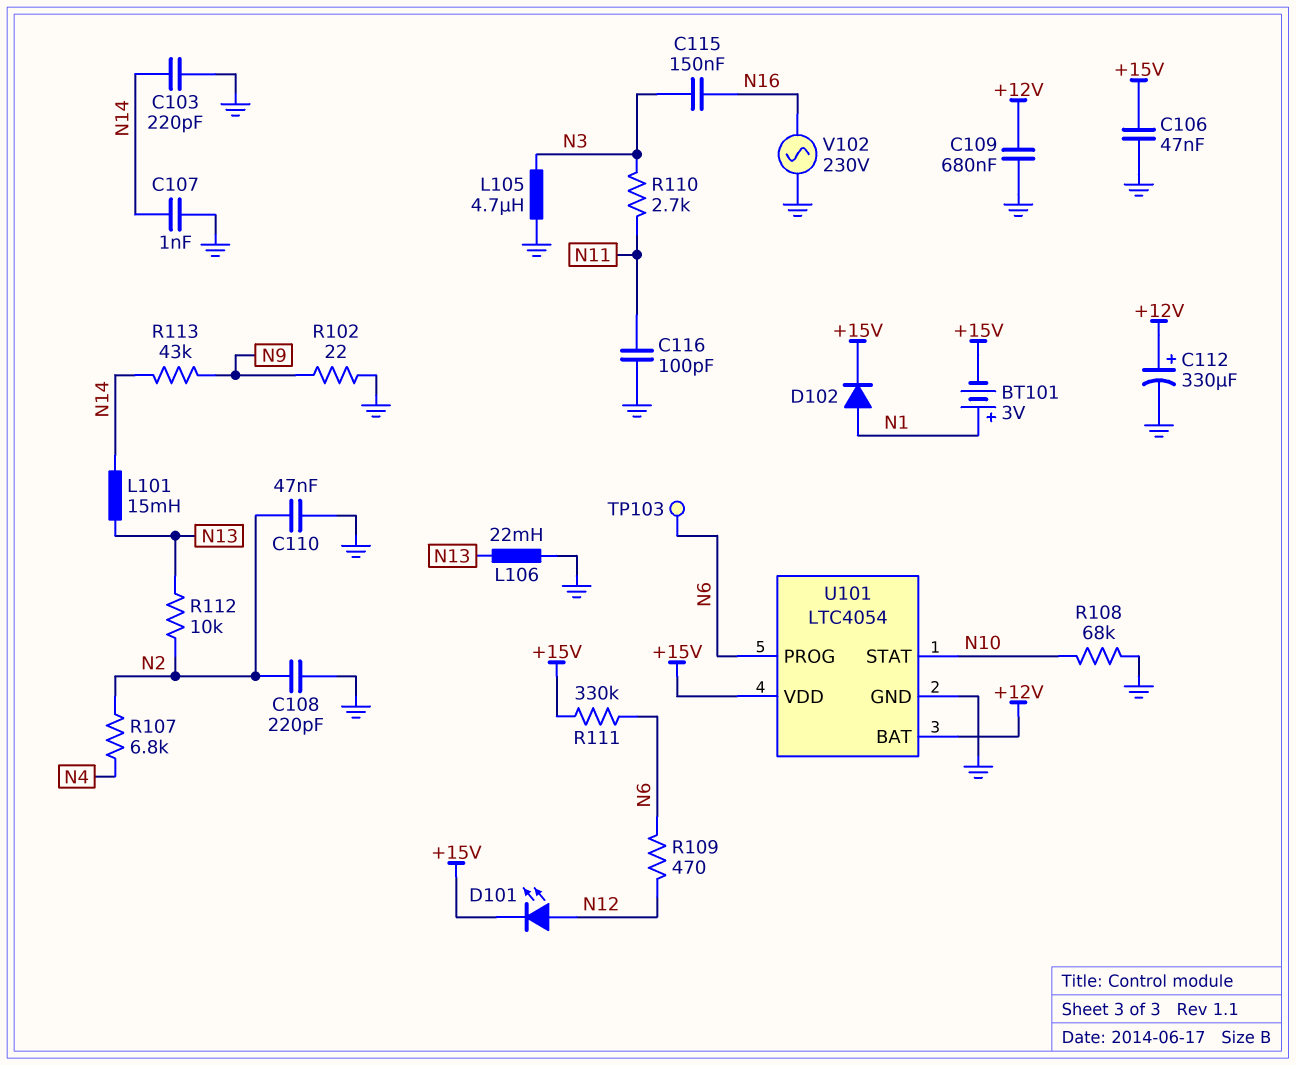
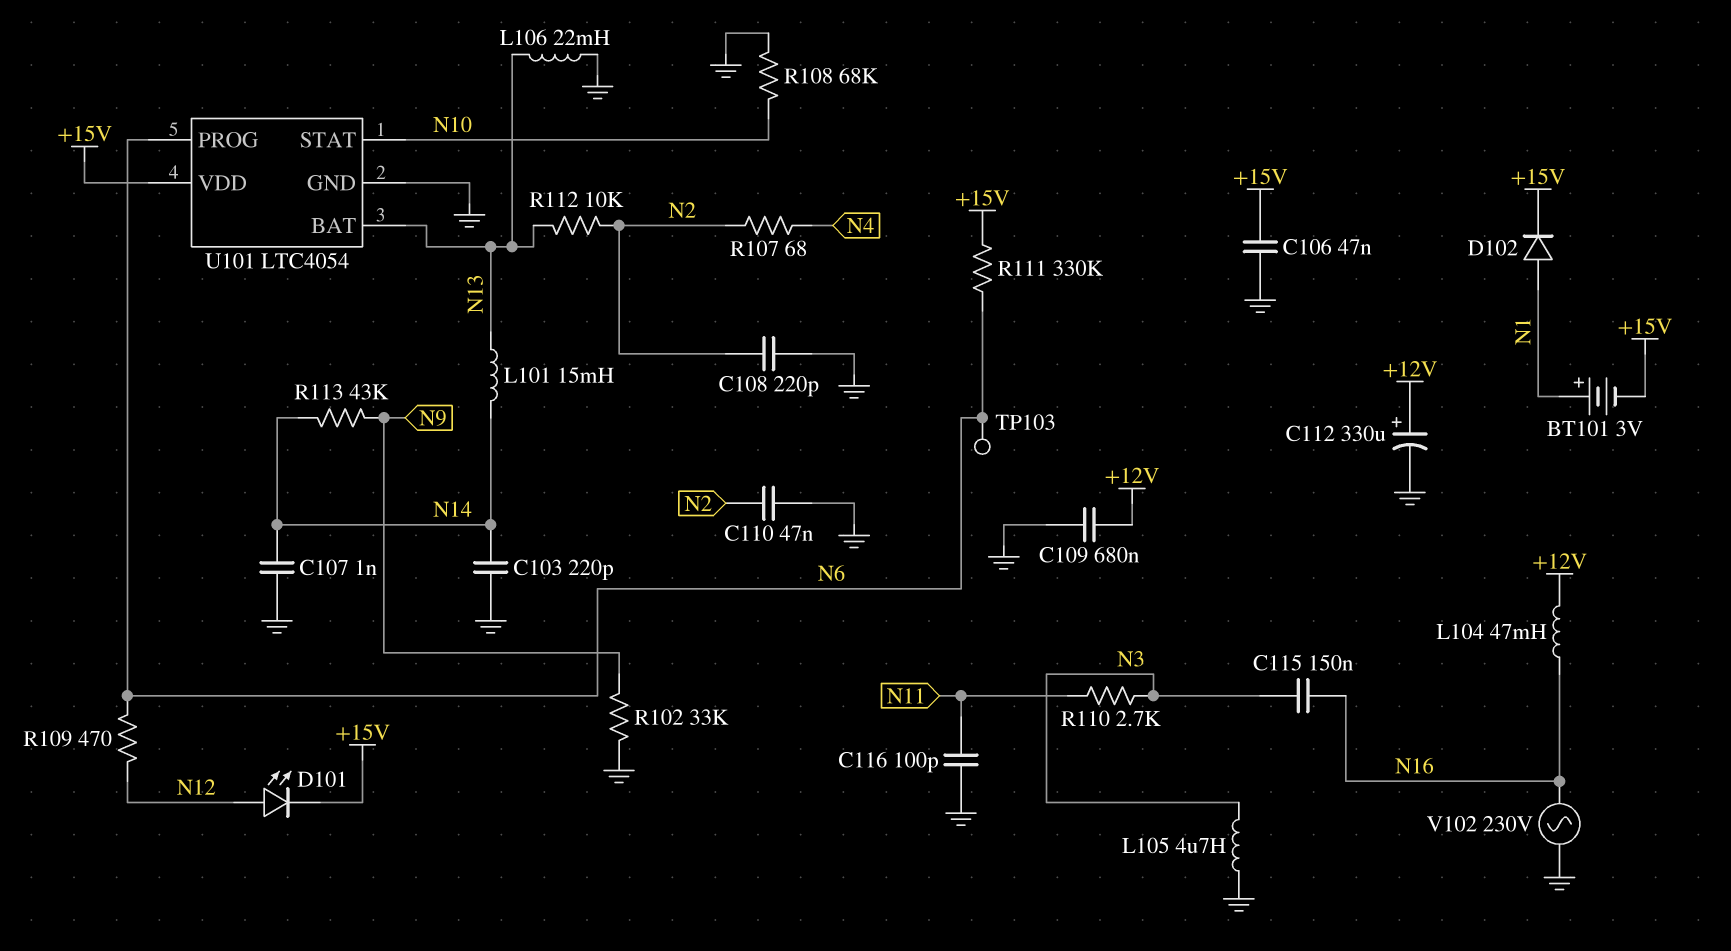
L104: none -> 47mH (+12V, N16)
R102: 22 (GND, N9) -> 33k (GND, N9)
R107: 6.8k (N2, N4) -> 68 (N2, N4)
U101 pin BAT: +12V -> N13

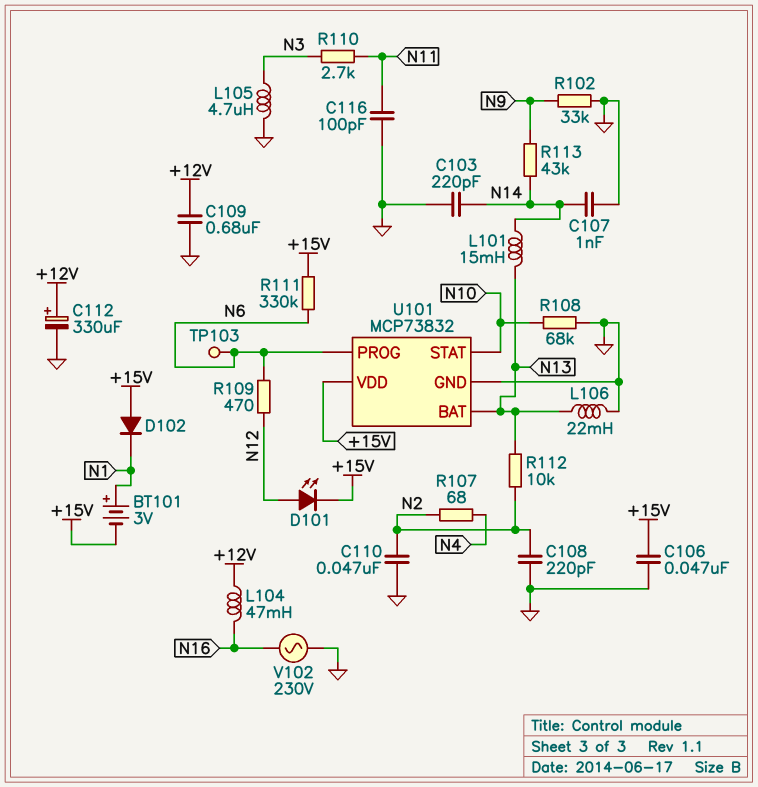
C115: 150nF (N3, N16) -> none
D102: diode (A N1, K +15V) -> diode (A +15V, K N1)
U101: LTC4054 -> MCP73832

